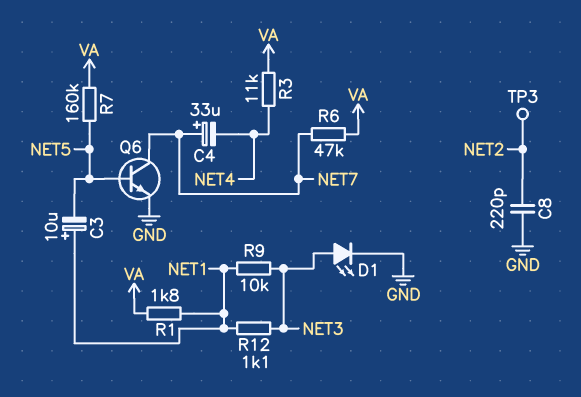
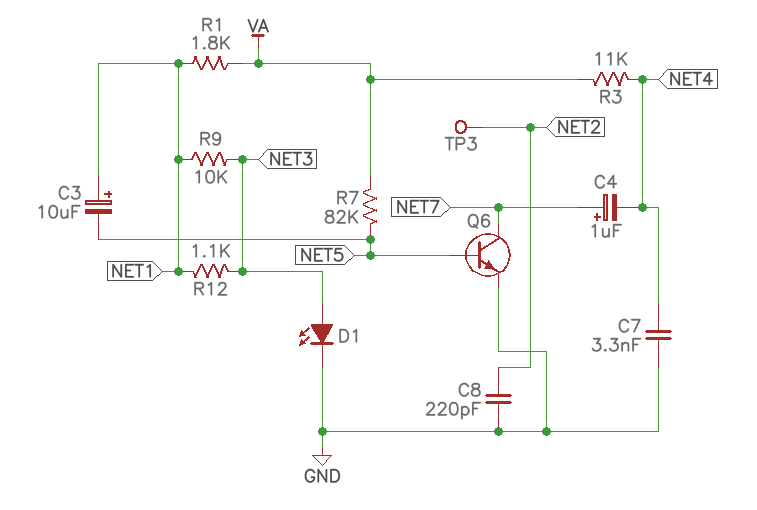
C4: 33uF (plus NET7, minus NET4) -> 1uF (plus NET7, minus NET4)
C7: none -> 3.3nF (GND, NET4)
R6: 47k (NET7, VA) -> none
R7: 160k (NET5, VA) -> 82k (NET5, VA)

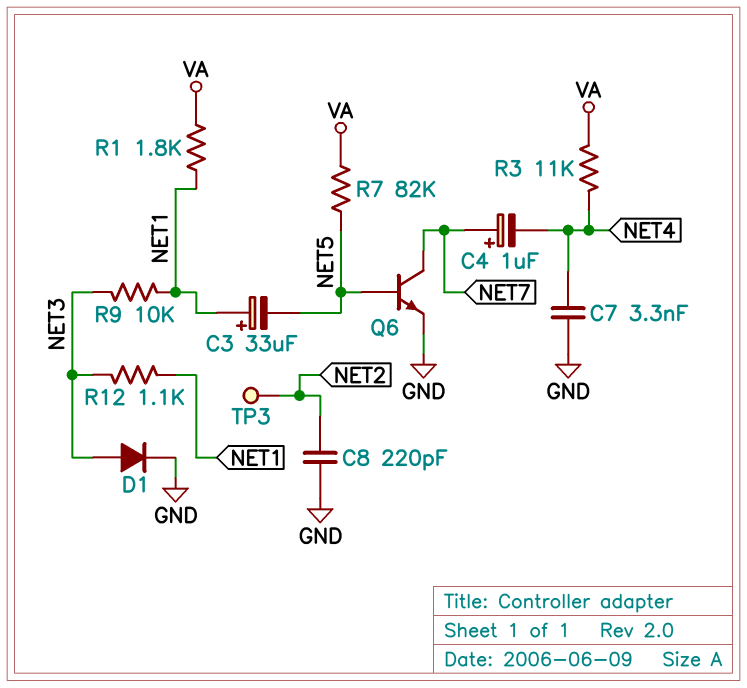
C3: 10uF (plus NET1, minus NET5) -> 33uF (plus NET1, minus NET5)
D1: LED (A NET3, K GND) -> diode (A NET3, K GND)

